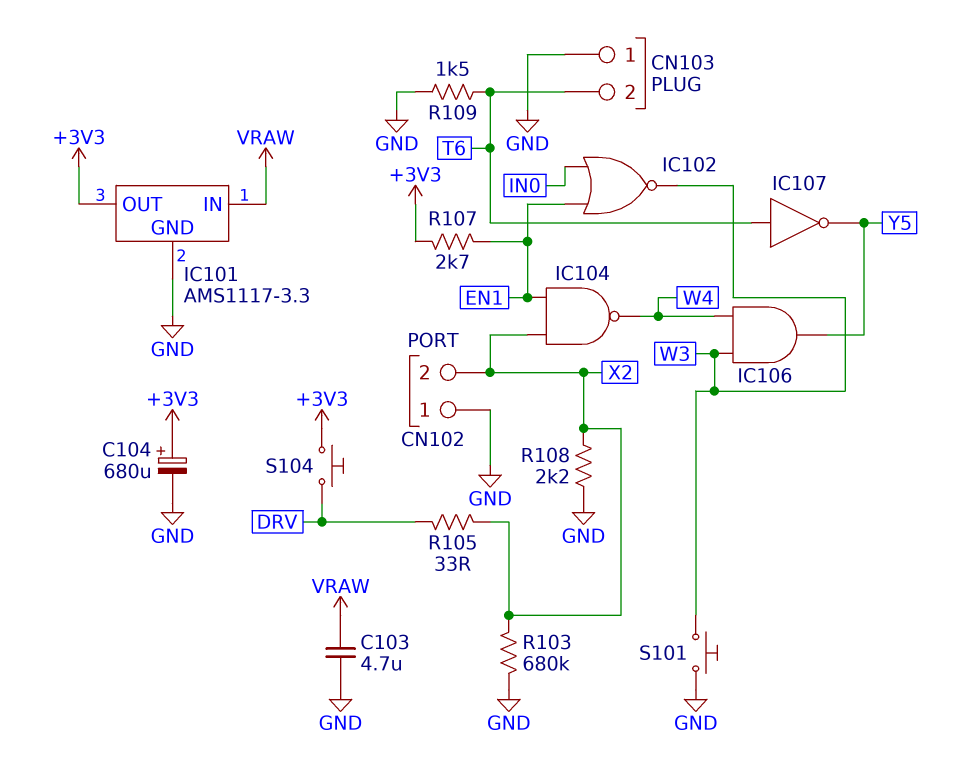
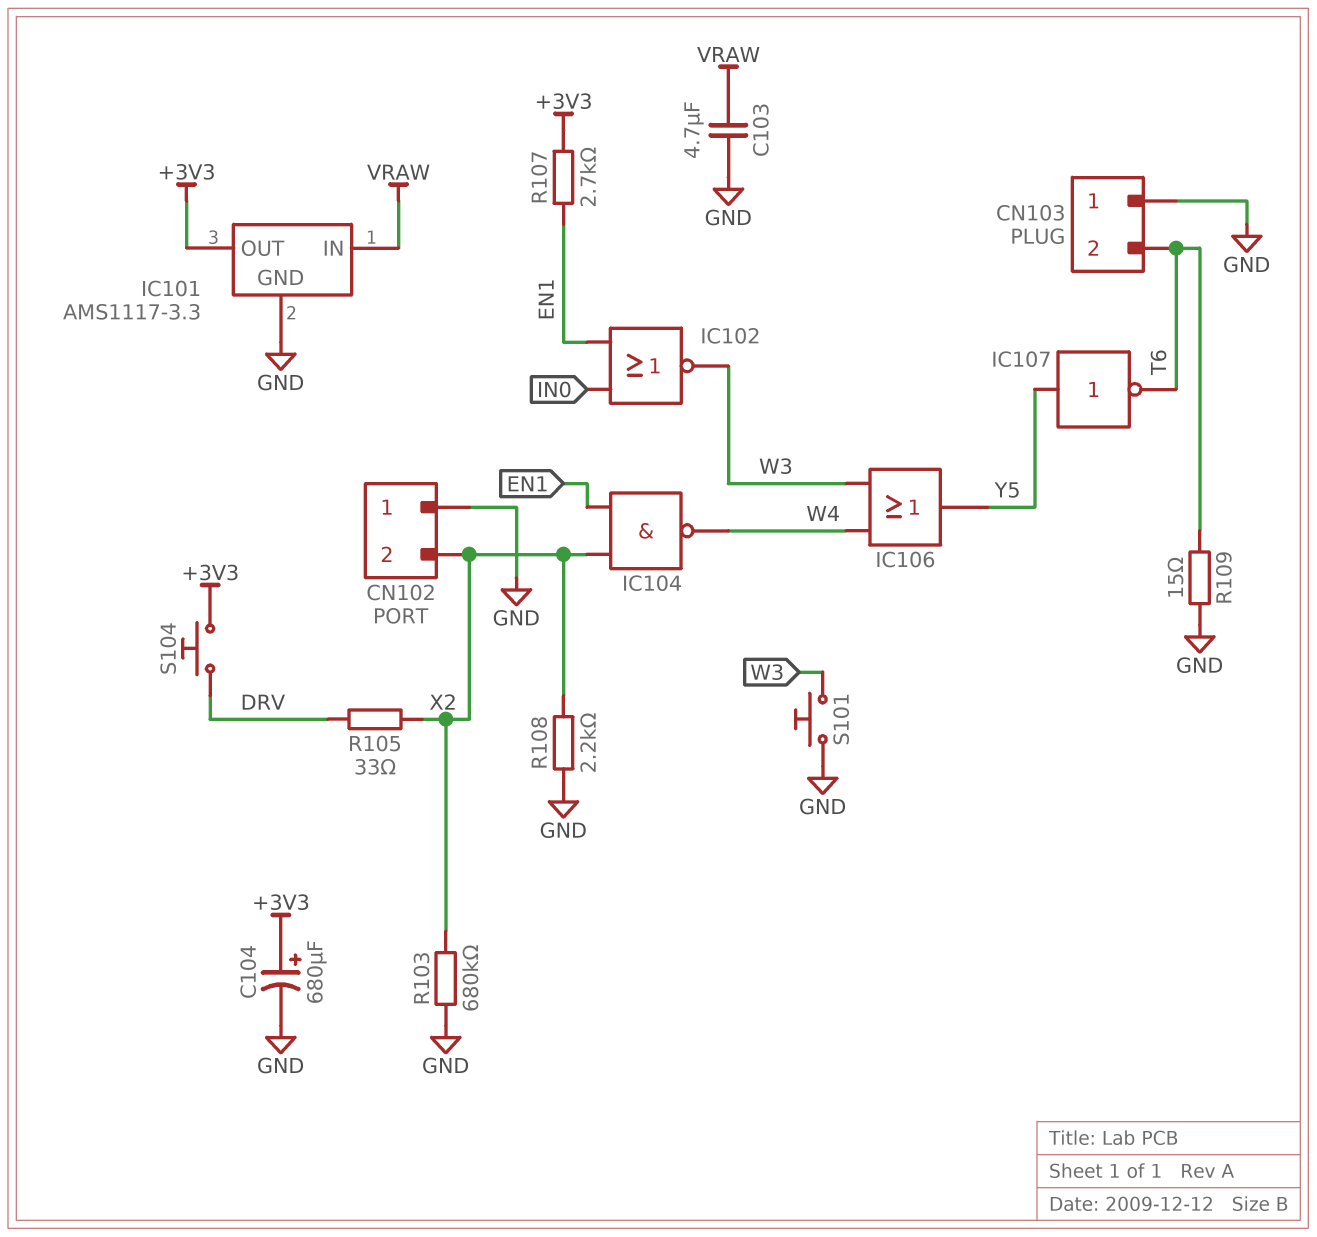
IC106: AND (in W3, in W4, out Y5) -> OR (in W3, in W4, out Y5)
IC107: NOT (in T6, out Y5) -> NOT (in Y5, out T6)
R109: 1.5k (GND, T6) -> 15 (GND, T6)

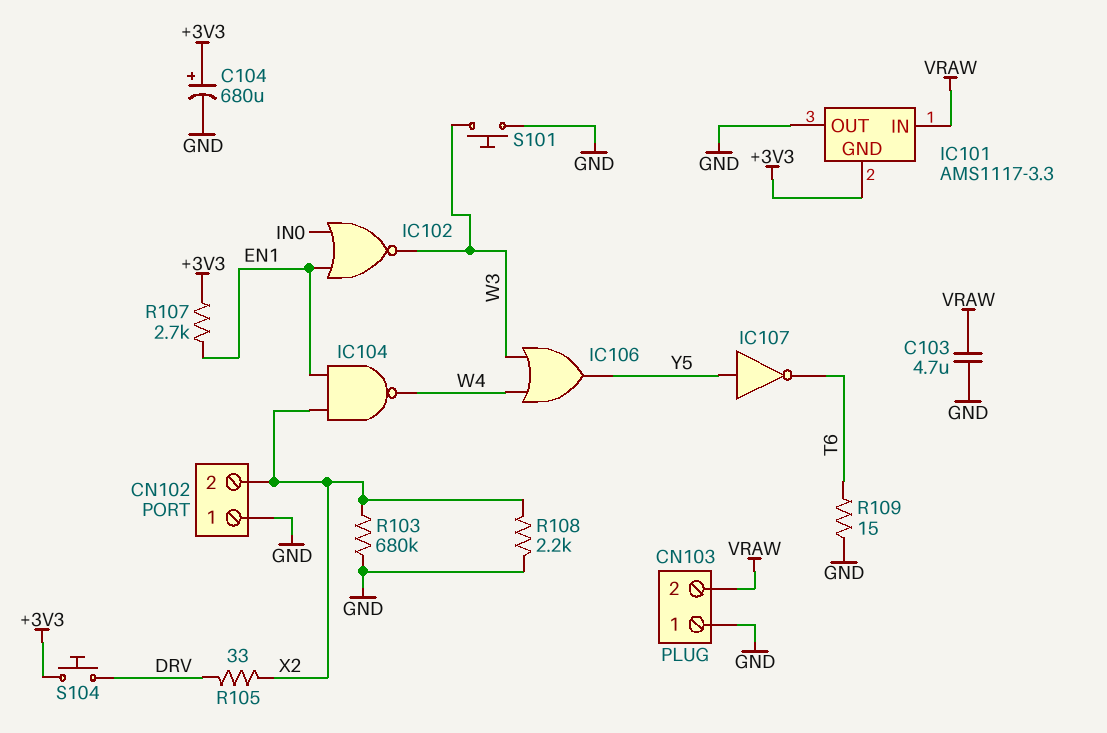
CN103 pin 2: T6 -> VRAW
IC101 pin GND: GND -> +3V3
IC101 pin OUT: +3V3 -> GND

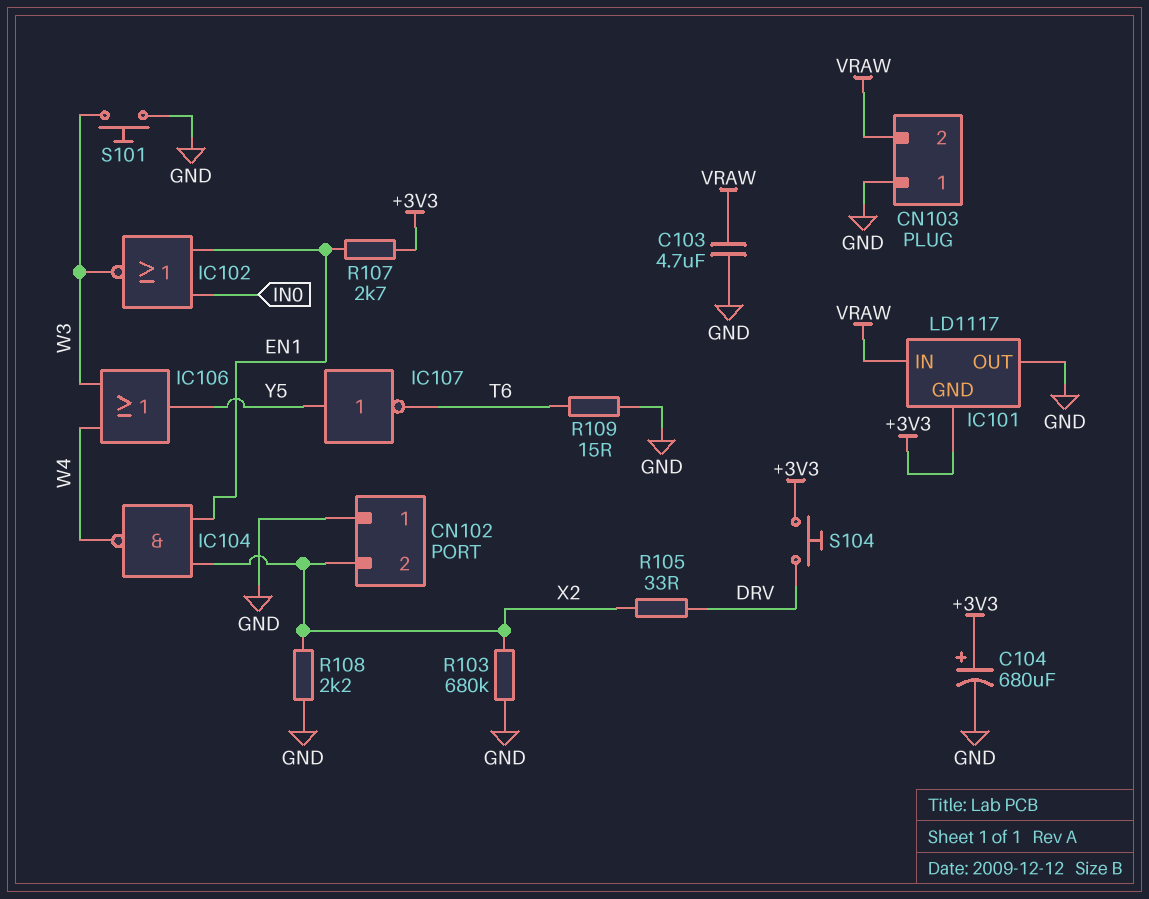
IC101: AMS1117-3.3 -> LD1117

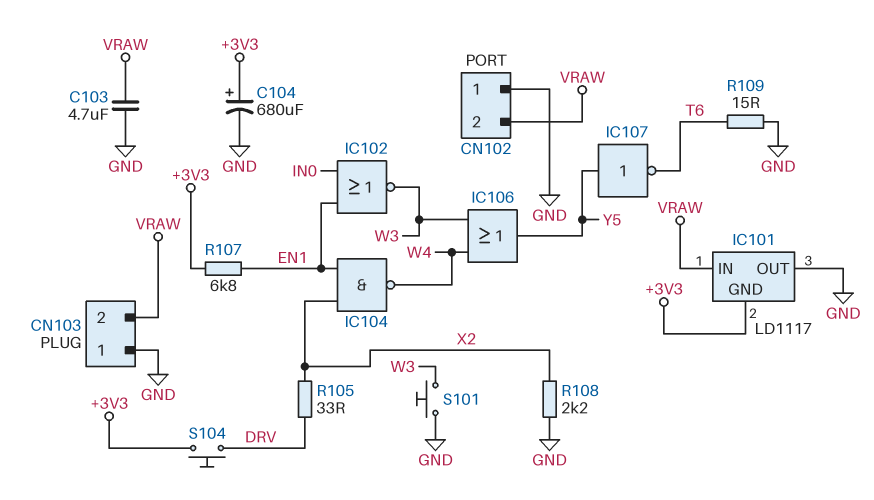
CN102 pin 2: X2 -> VRAW
R103: 680k (GND, X2) -> none
R107: 2.7k (+3V3, EN1) -> 6.8k (+3V3, EN1)

